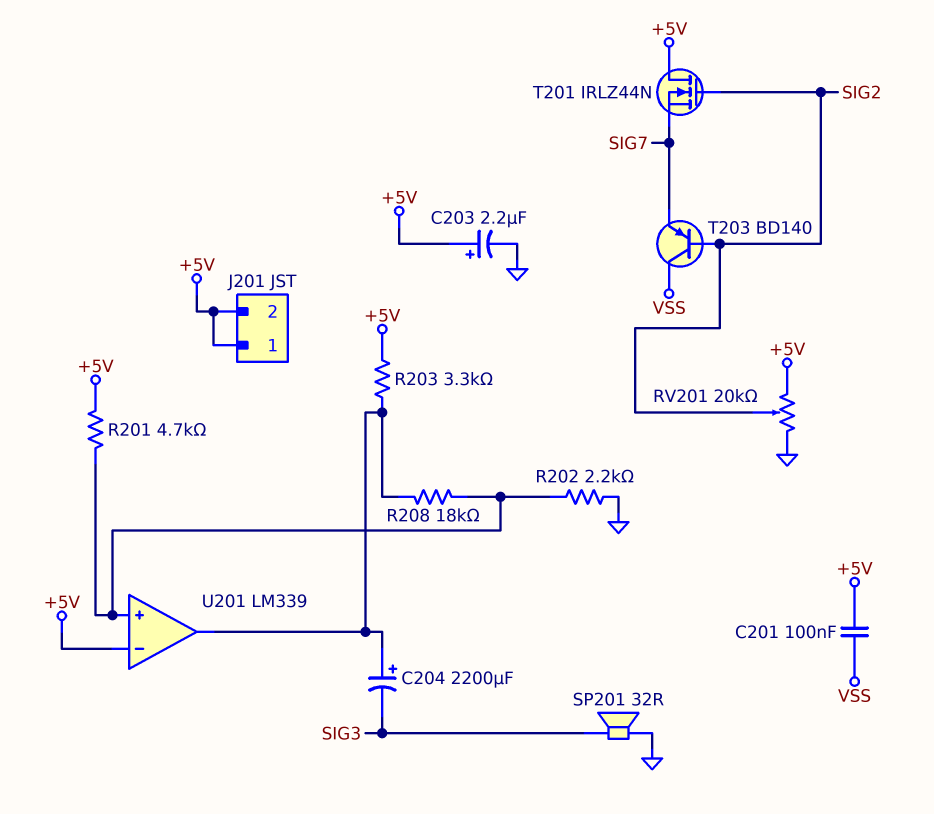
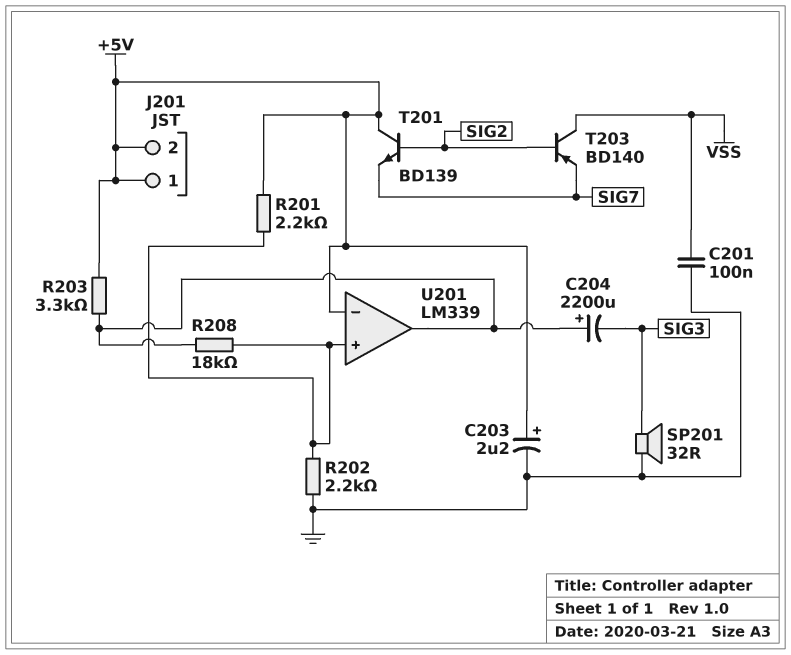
C201: 100nF (+5V, VSS) -> 100nF (GND, VSS)
R201: 4.7k (+5V, U201/in+) -> 2.2k (+5V, U201/in+)
RV201: 20k (+5V, GND, wiper SIG2) -> none
T201: NMOS IRLZ44N (G SIG2, D +5V, S SIG7) -> NPN BD139 (B SIG2, C +5V, E SIG7)

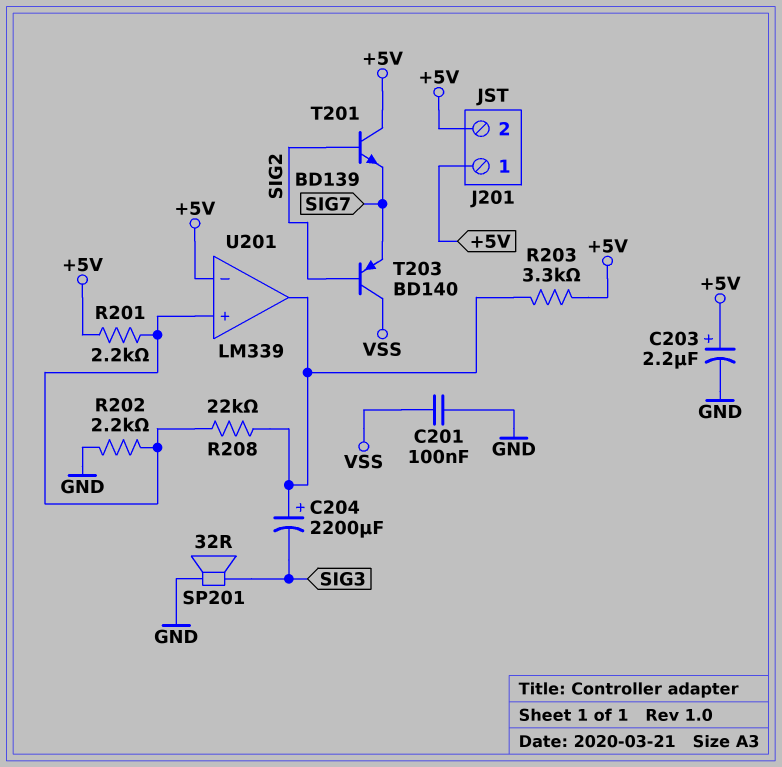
R208: 18k (U201/in+, U201/out) -> 22k (U201/in+, U201/out)

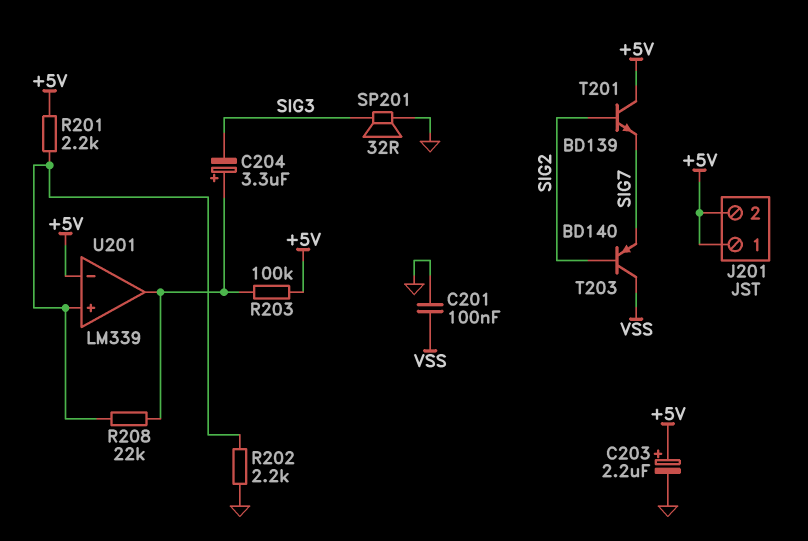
C204: 2200uF (plus U201/out, minus SIG3) -> 3.3uF (plus U201/out, minus SIG3)
R203: 3.3k (+5V, U201/out) -> 100k (+5V, U201/out)

